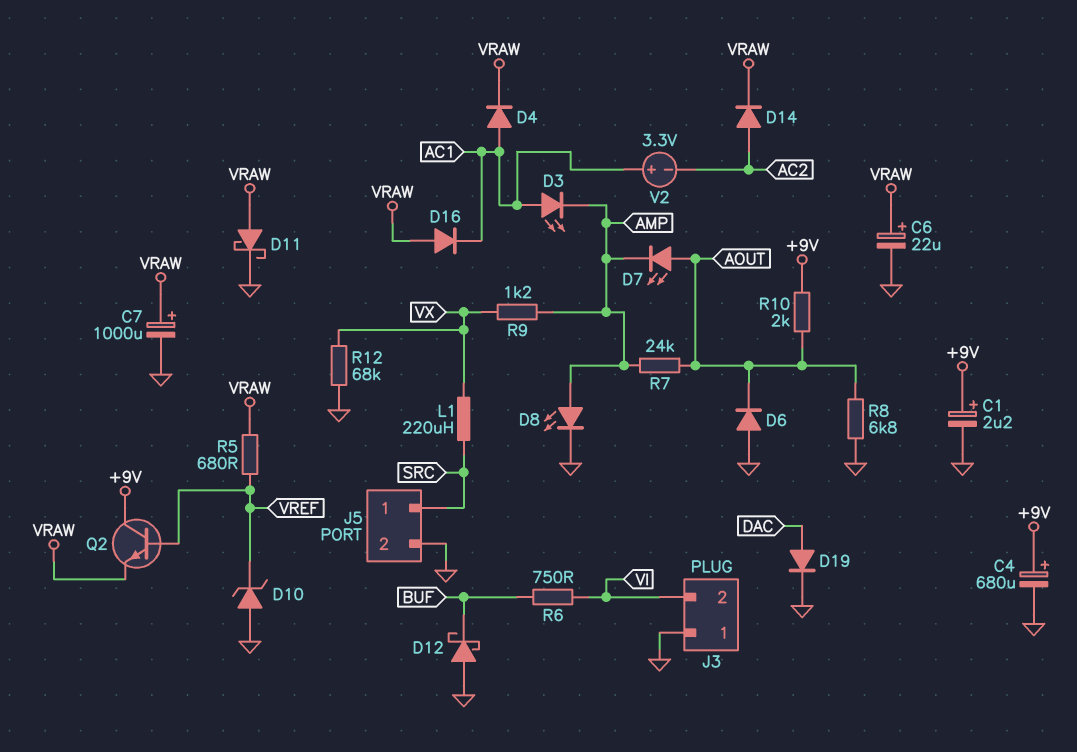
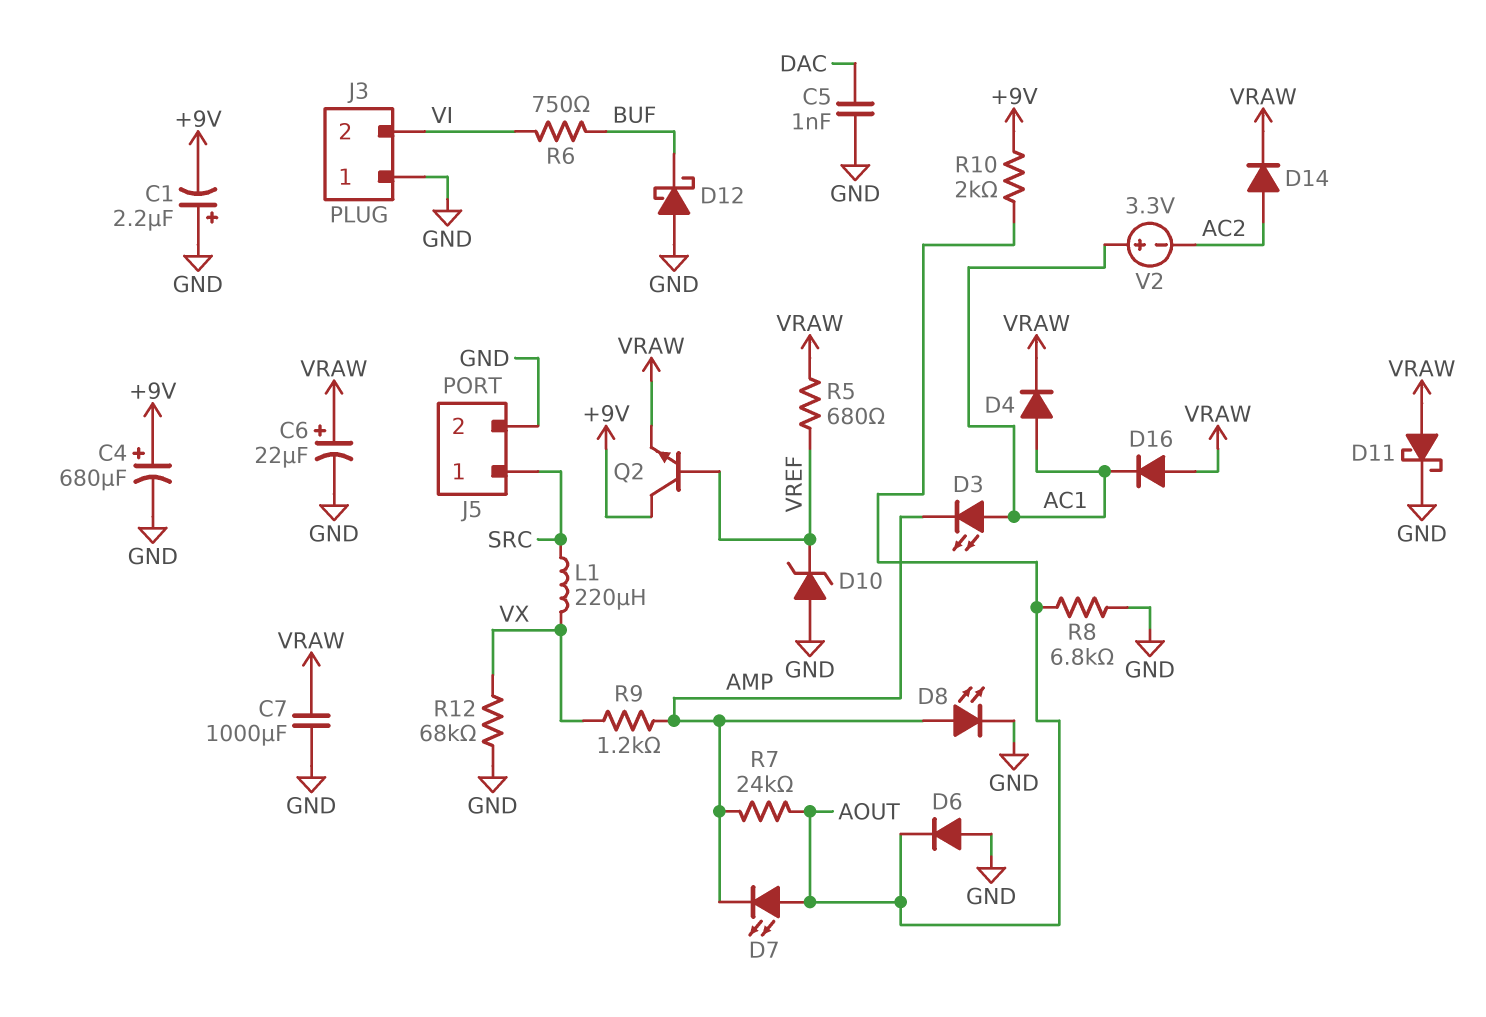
C1: 2.2uF (plus +9V, minus GND) -> 2.2uF (plus GND, minus +9V)
C5: none -> 1nF (DAC, GND)
C7: 1000uF (plus VRAW, minus GND) -> 1000uF (GND, VRAW)
D19: diode (A DAC, K GND) -> none

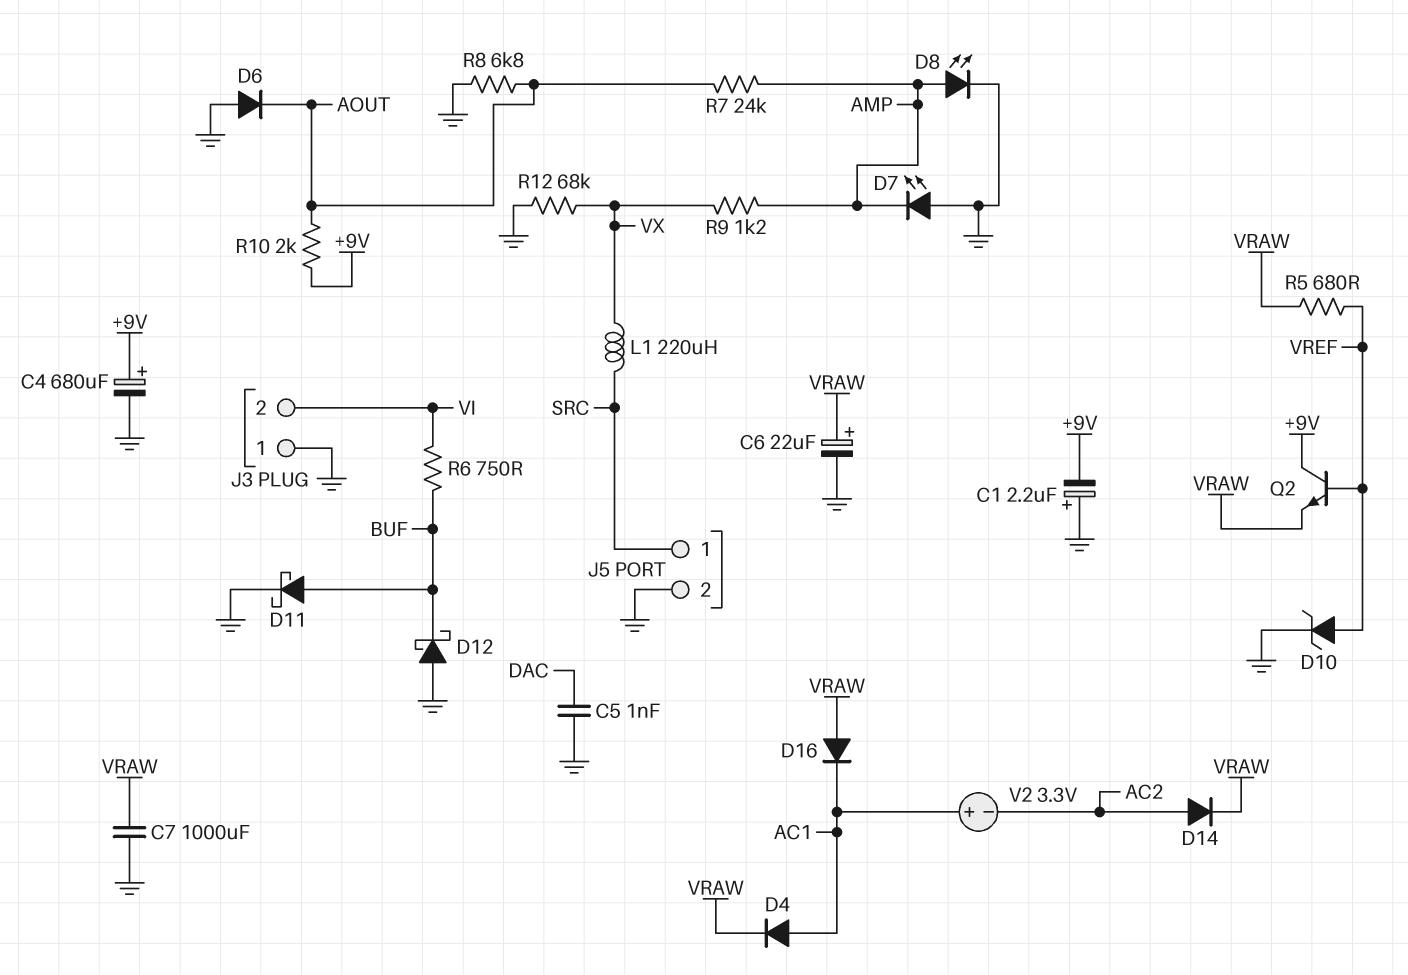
D3: LED (A AC1, K AMP) -> none
D7: LED (A AOUT, K AMP) -> LED (A GND, K AMP)
D10: zener (A GND, K VREF) -> zener (A VREF, K GND)
D11: schottky (A VRAW, K GND) -> schottky (A BUF, K GND)

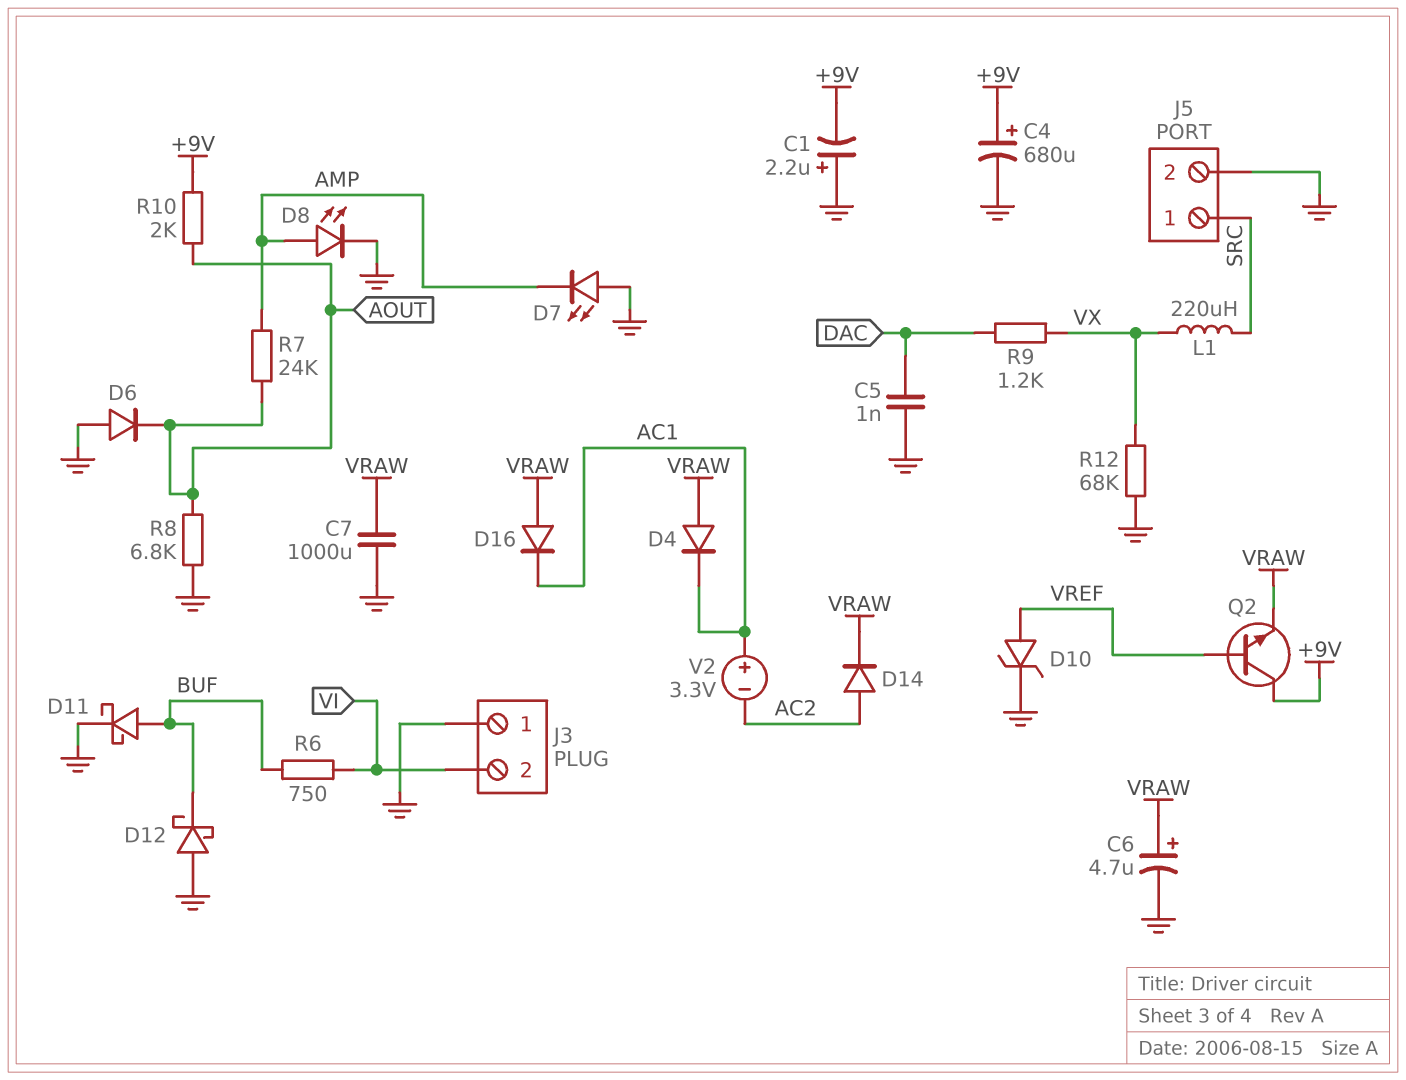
C6: 22uF (plus VRAW, minus GND) -> 4.7uF (plus VRAW, minus GND)
D4: diode (A AC1, K VRAW) -> diode (A VRAW, K AC1)
R5: 680 (VRAW, VREF) -> none
R9: 1.2k (AMP, VX) -> 1.2k (DAC, VX)

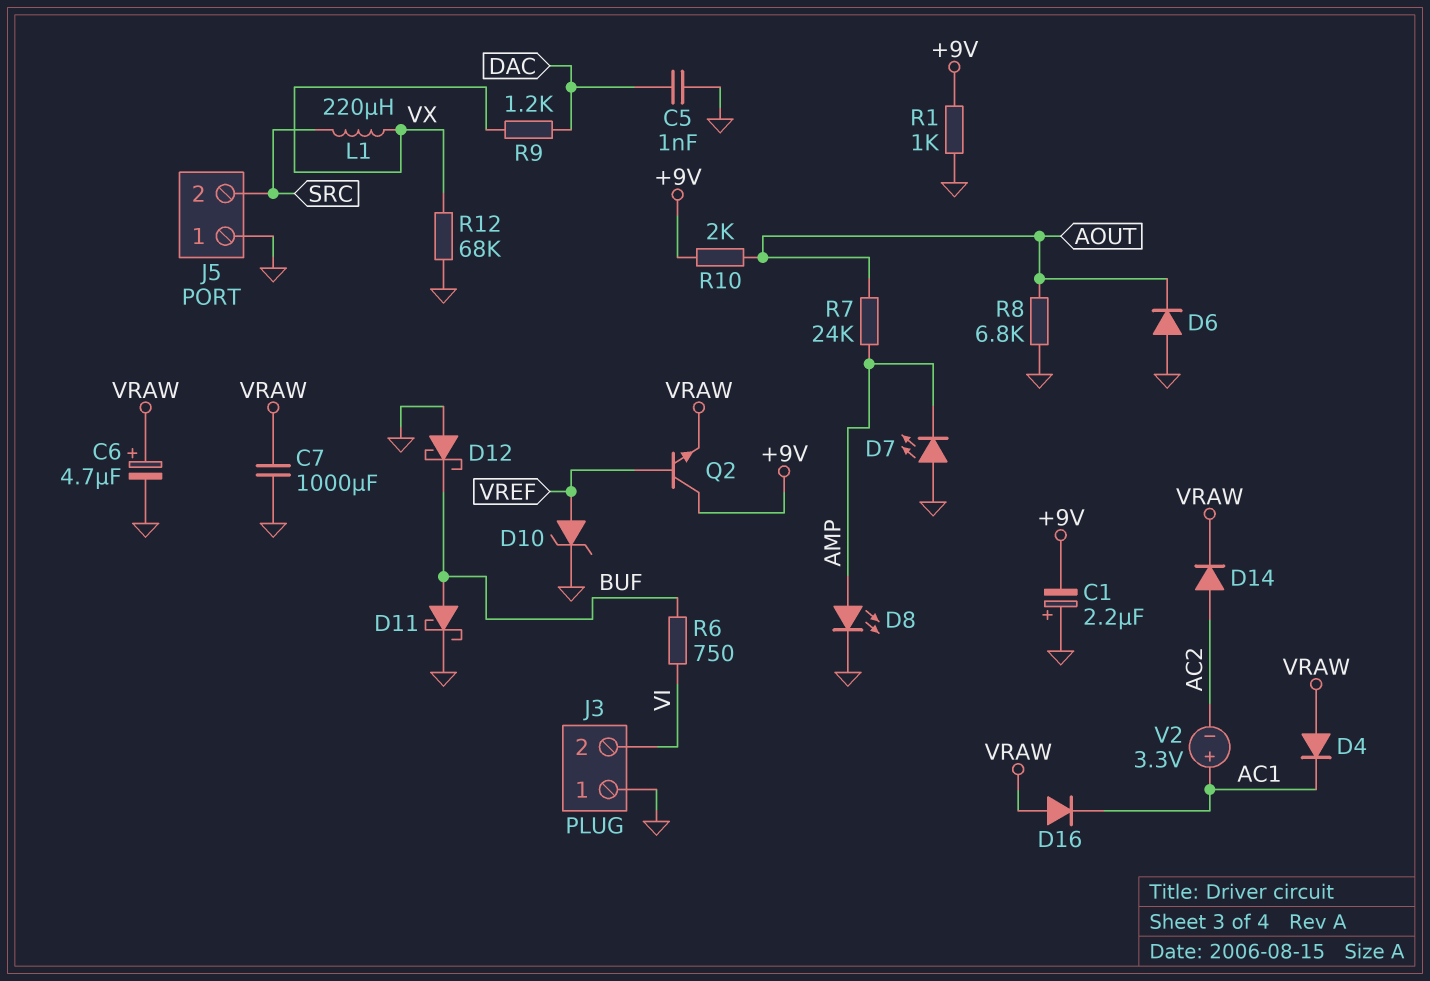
C4: 680uF (plus +9V, minus GND) -> none
J5 pin 1: SRC -> GND
J5 pin 2: GND -> SRC
R1: none -> 1k (+9V, GND)

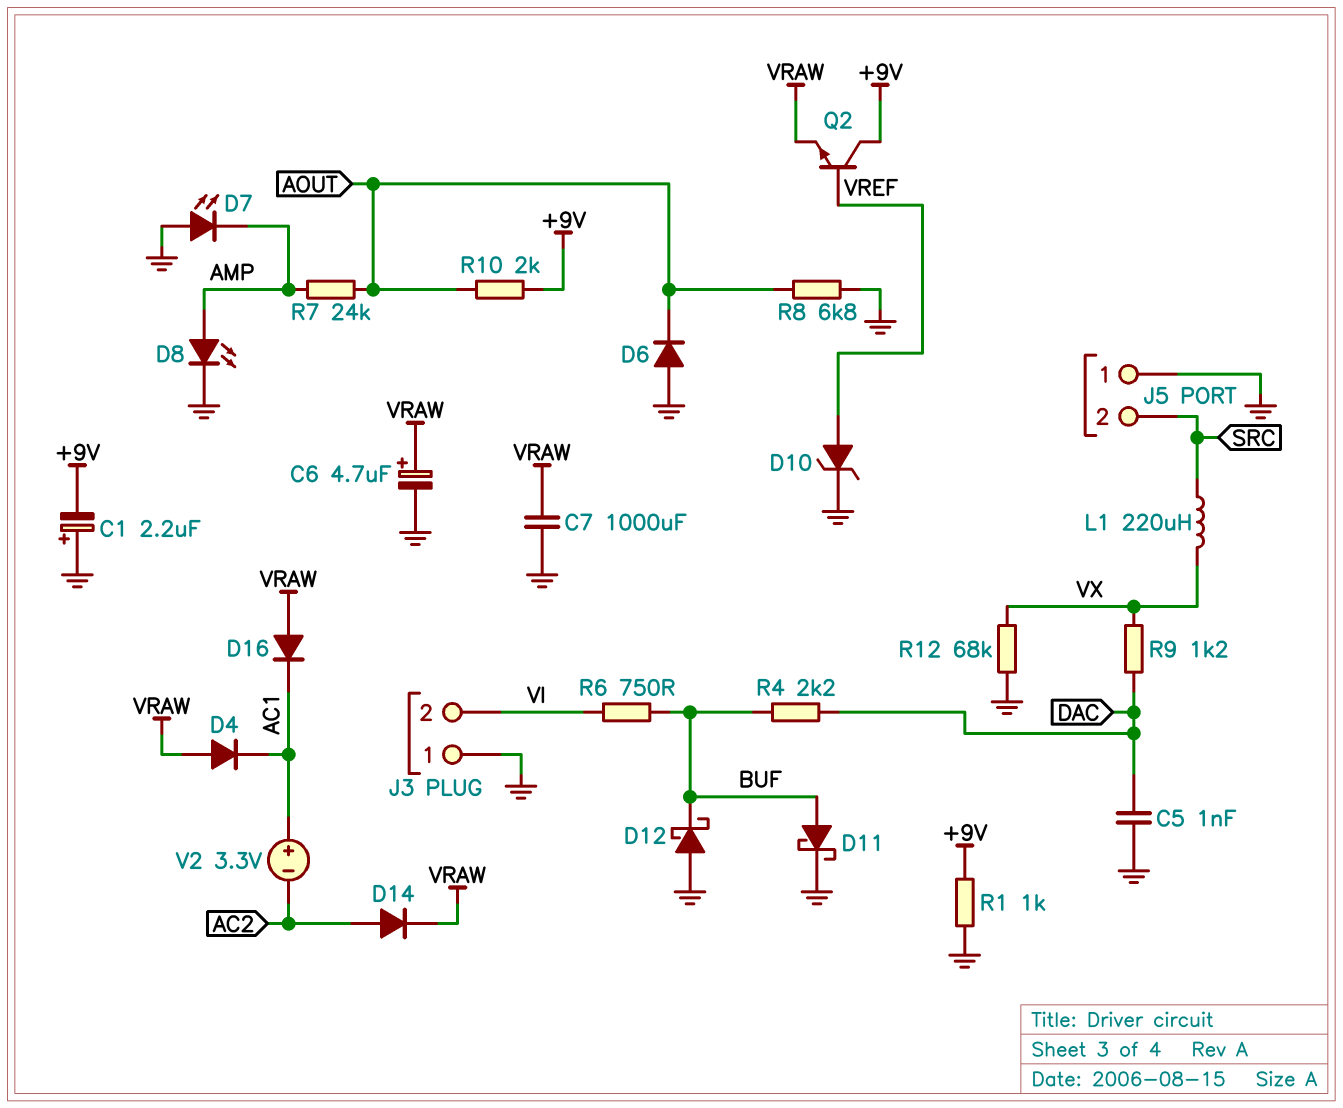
R4: none -> 2.2k (BUF, DAC)

